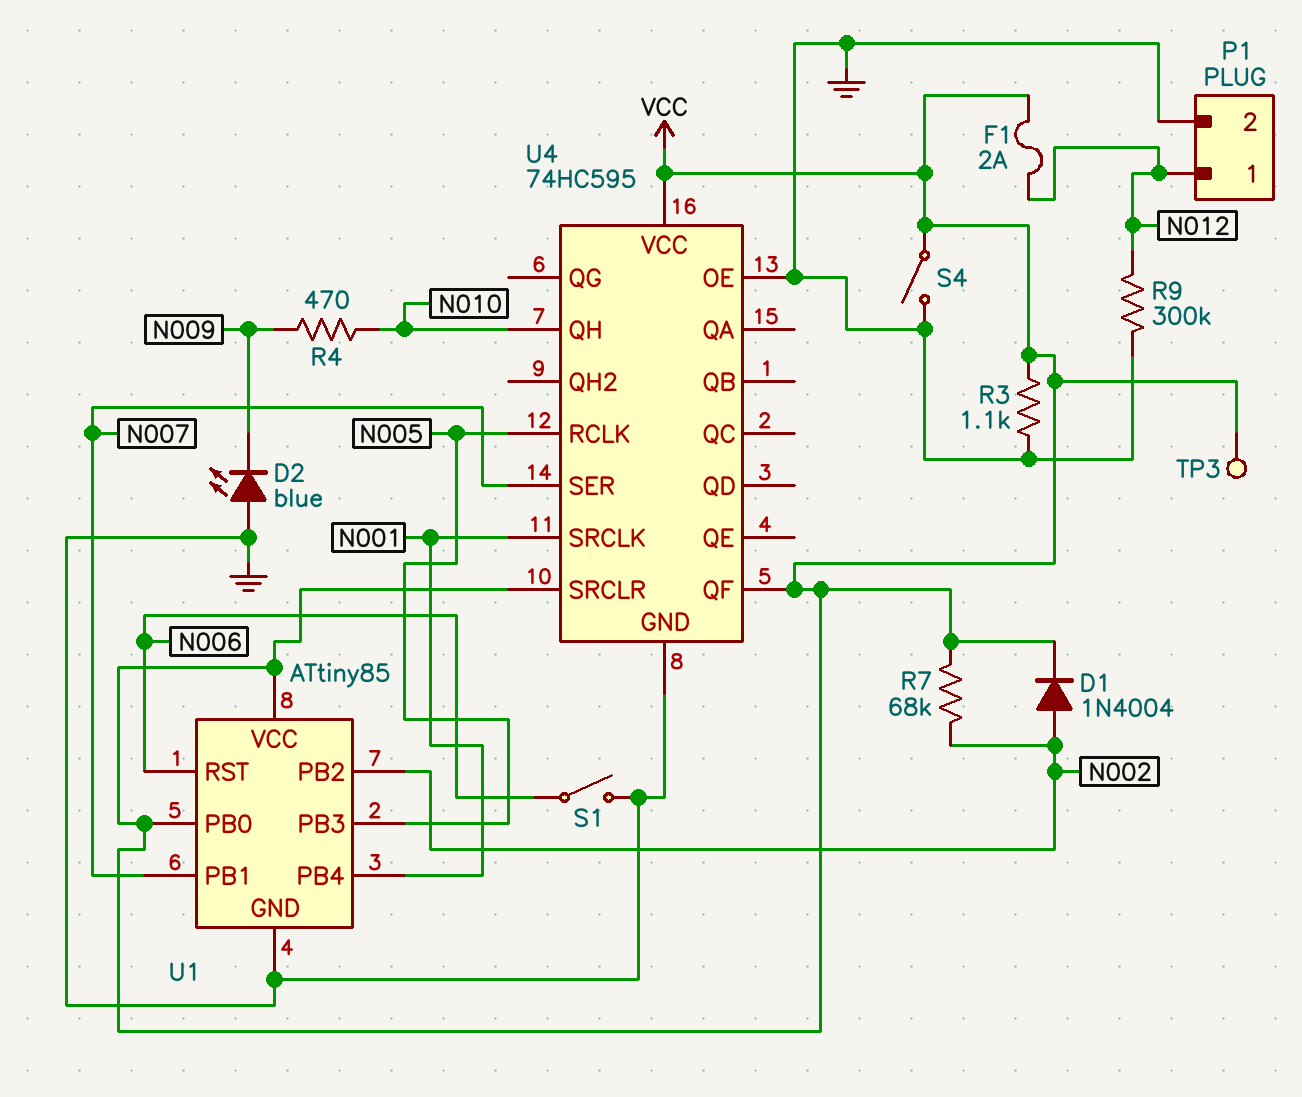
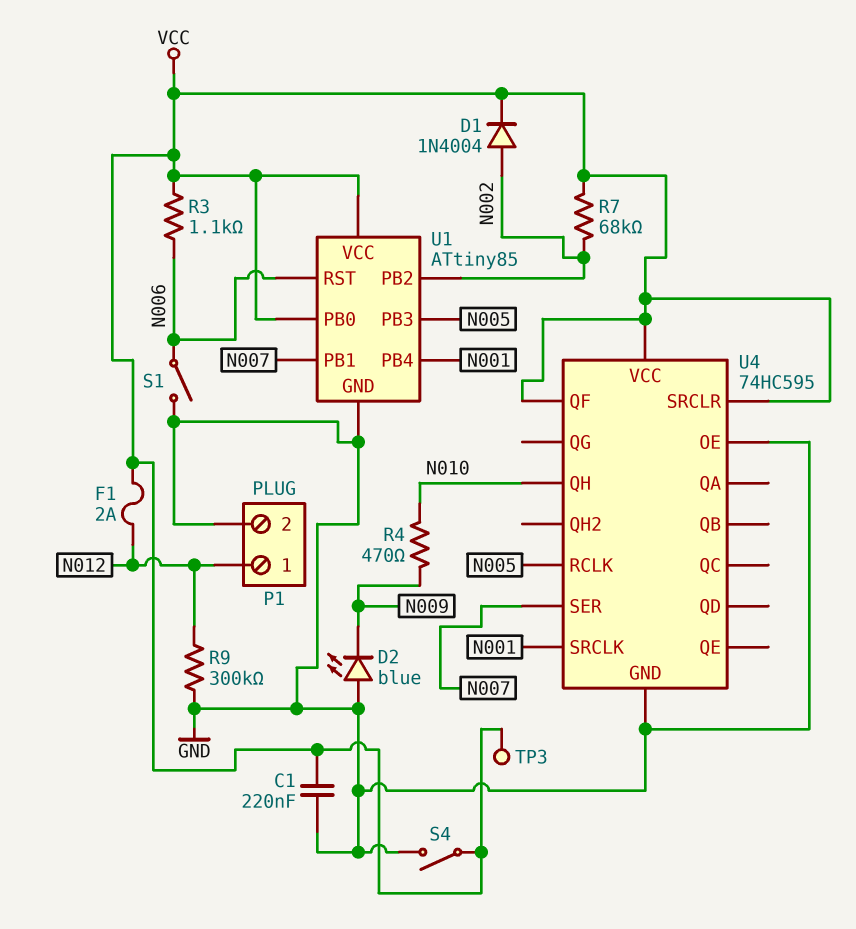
C1: none -> 220nF (GND, VCC)
R3: 1.1k (GND, VCC) -> 1.1k (N006, VCC)

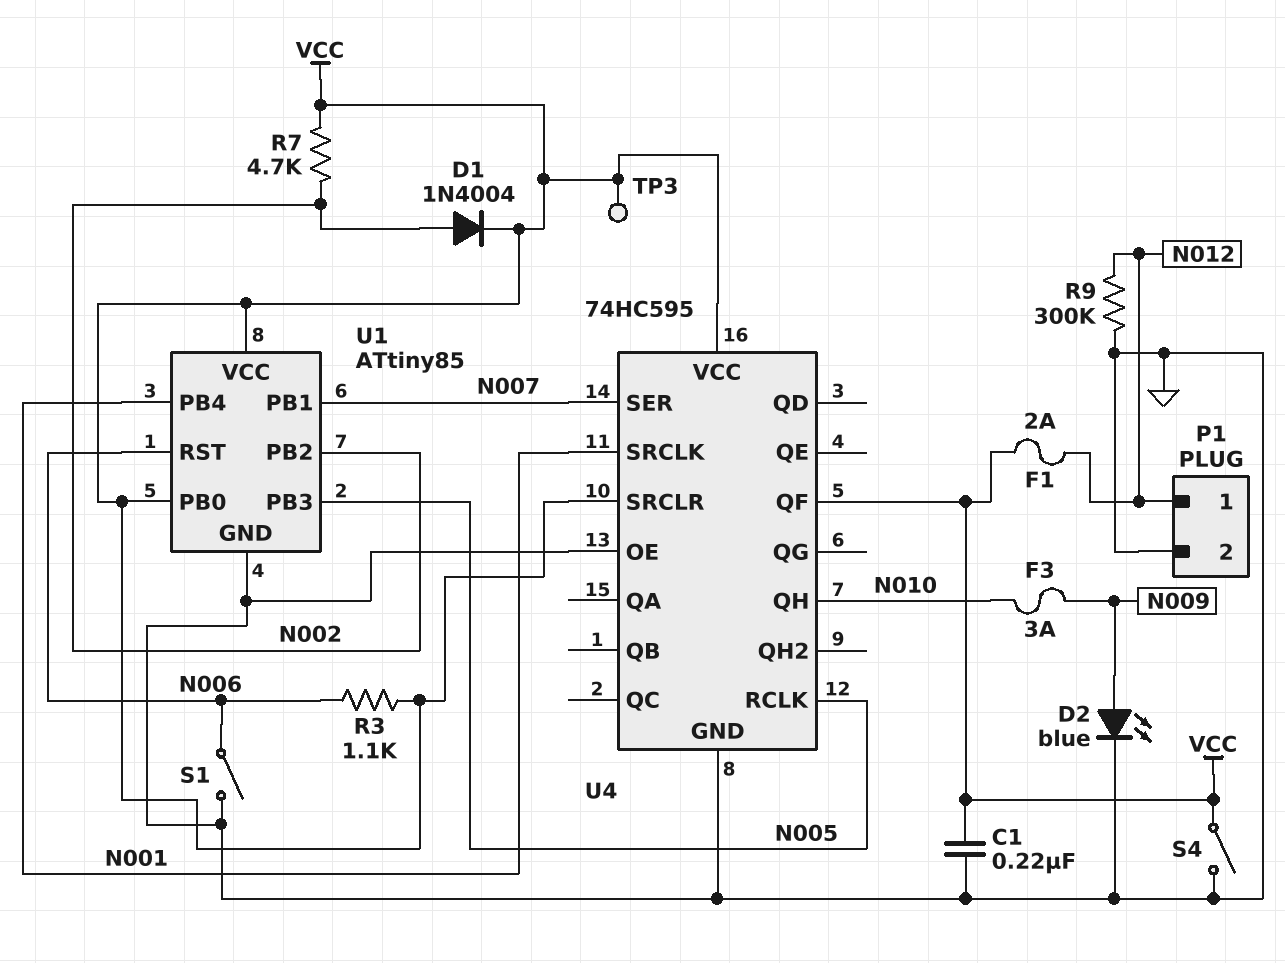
D2: LED blue (A GND, K N009) -> LED blue (A N009, K GND)
F3: none -> 3A (N009, N010)
R4: 470 (N009, N010) -> none
R7: 68k (N002, VCC) -> 4.7k (N002, VCC)

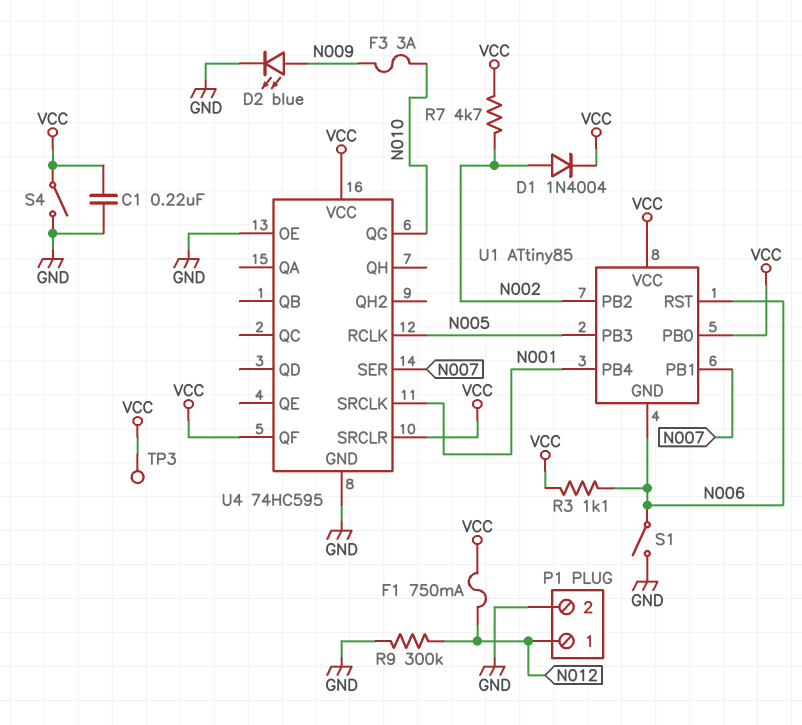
F1: 2A (N012, VCC) -> 750mA (N012, VCC)
U1 pin GND: GND -> N006
U4 pin QG: none -> N010
U4 pin QH: N010 -> none

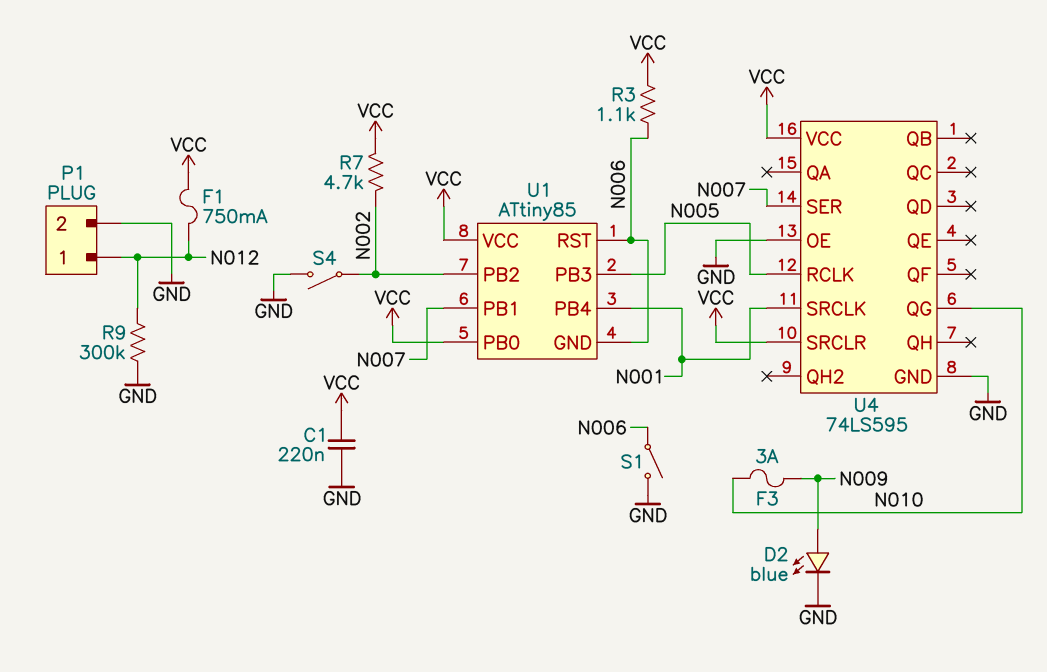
D1: diode 1N4004 (A N002, K VCC) -> none
S4: switch (GND, VCC) -> switch (GND, N002)
TP3: test point (VCC) -> none
U4: 74HC595 -> 74LS595
U4 pin QF: VCC -> none

